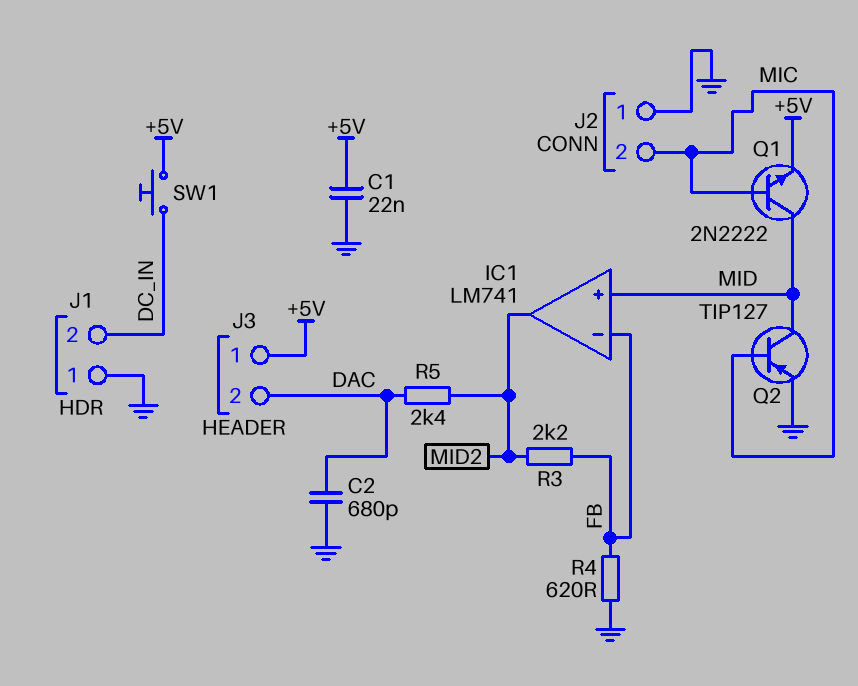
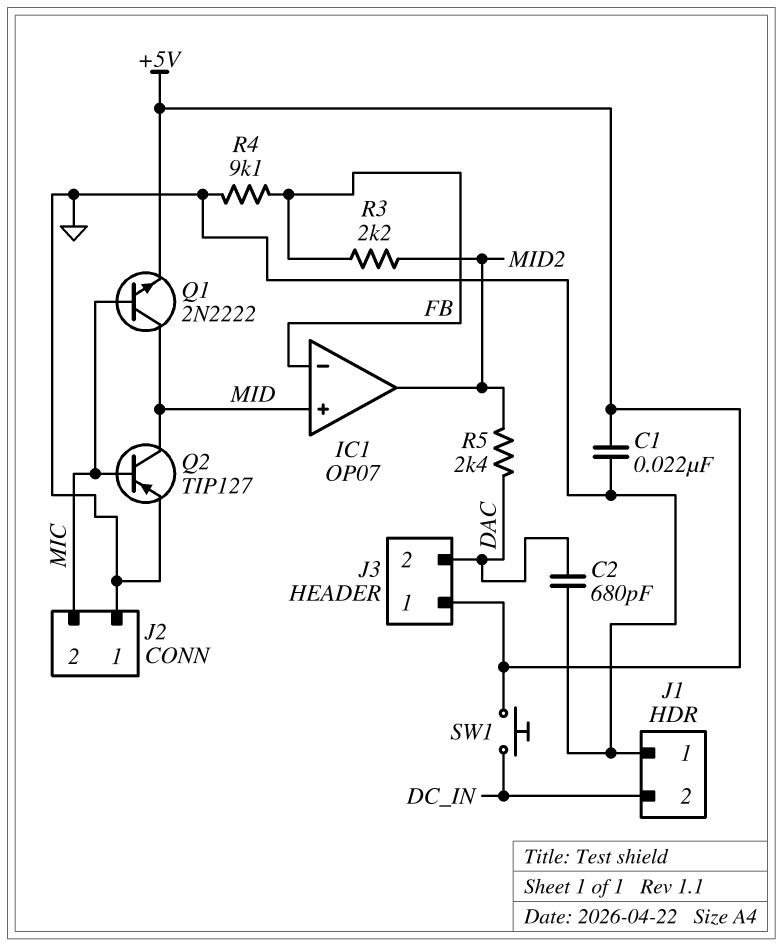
IC1: LM741 -> OP07
R4: 620 (FB, GND) -> 9.1k (FB, GND)

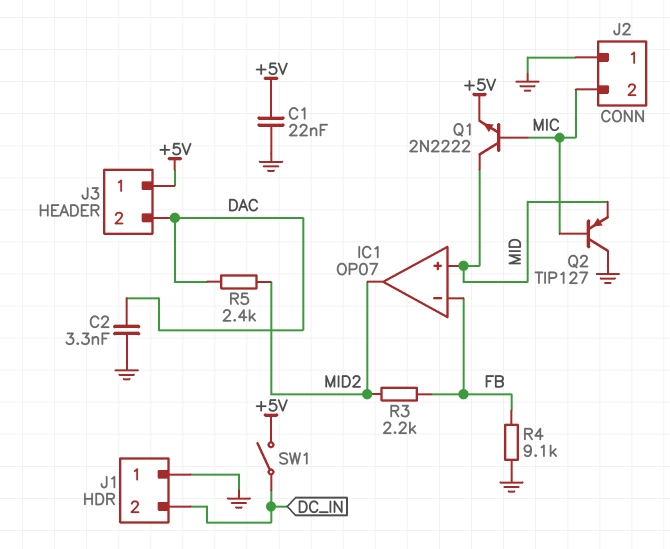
C2: 680pF (DAC, GND) -> 3.3nF (DAC, GND)
Q2: PNP TIP127 (B MIC, C MID, E GND) -> PNP TIP127 (B MIC, C GND, E MID)
SW1: button (+5V, DC_IN) -> switch (+5V, DC_IN)

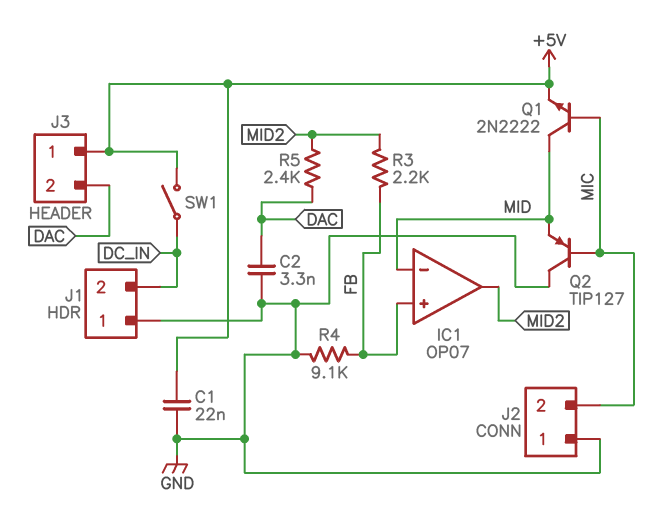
IC1 pin in+: MID -> FB
IC1 pin in-: FB -> MID

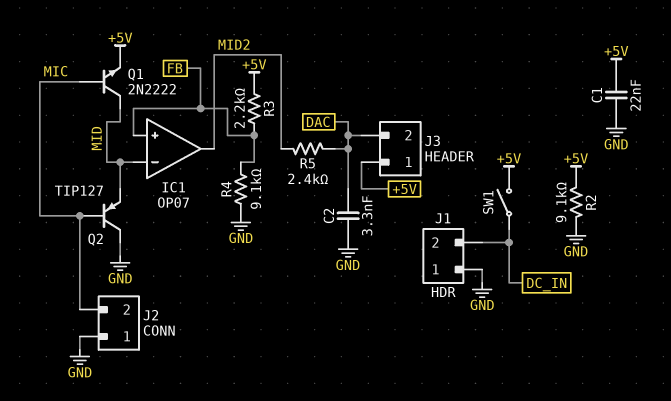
R2: none -> 9.1k (+5V, GND)
R3: 2.2k (FB, MID2) -> 2.2k (+5V, FB)

